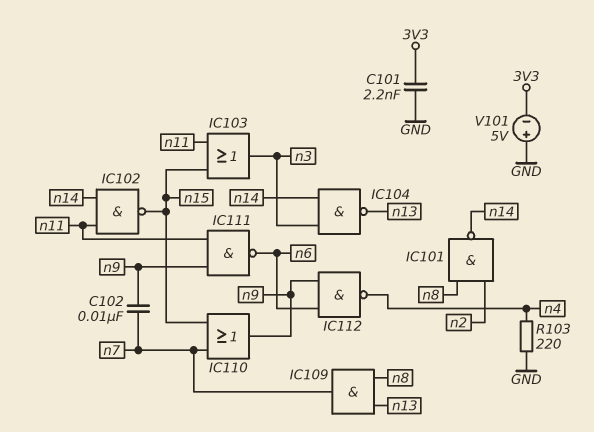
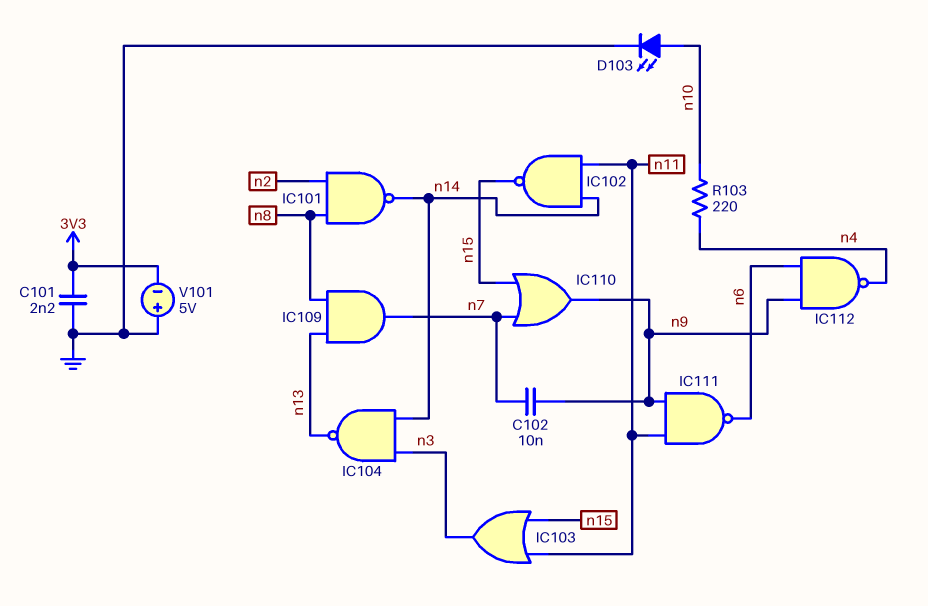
D103: none -> LED (A n10, K GND)
R103: 220 (GND, n4) -> 220 (n4, n10)

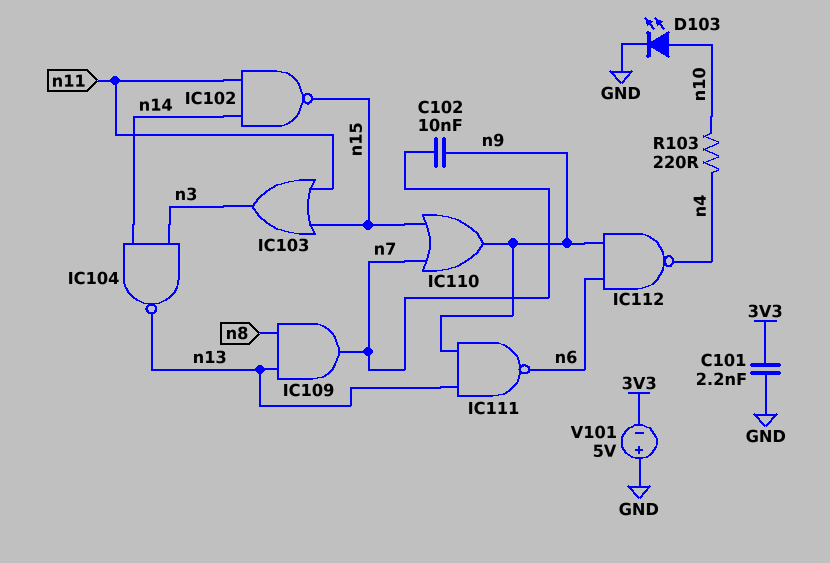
IC101: NAND (in n2, in n8, out n14) -> none
IC111: NAND (in n9, in n11, out n6) -> NAND (in n9, in n13, out n6)

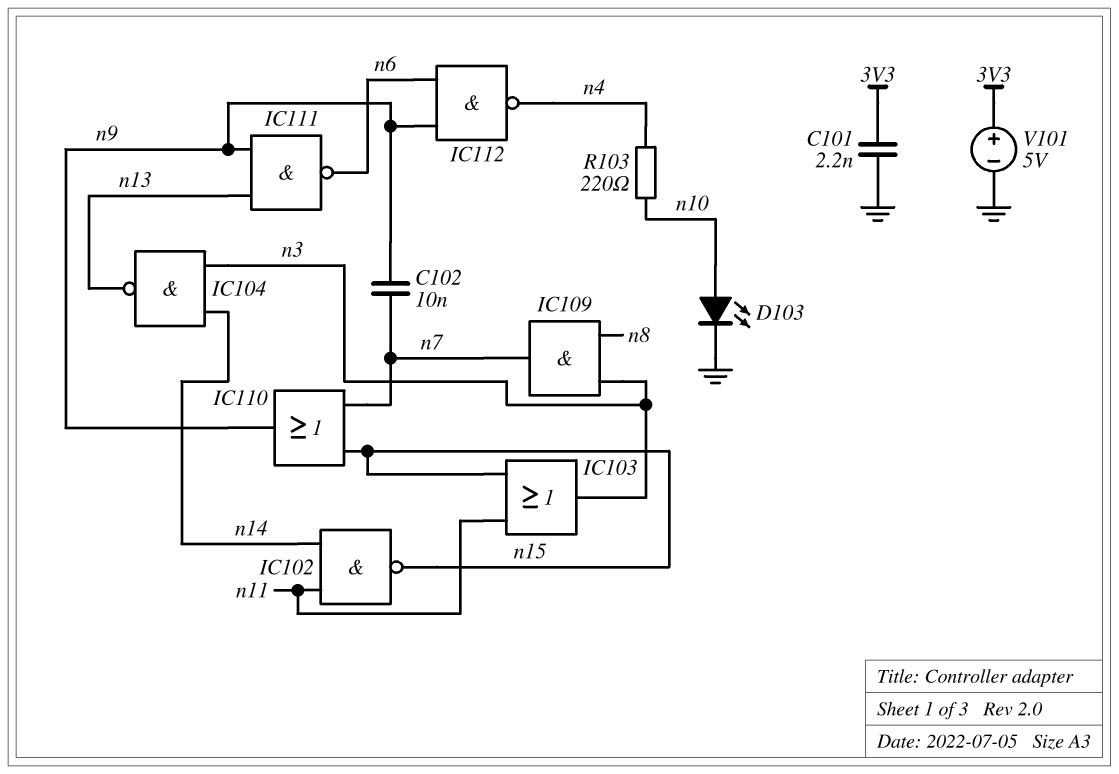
IC109: AND (in n8, in n13, out n7) -> AND (in n3, in n8, out n7)
V101: 5V (plus GND, minus 3V3) -> 5V (plus 3V3, minus GND)

